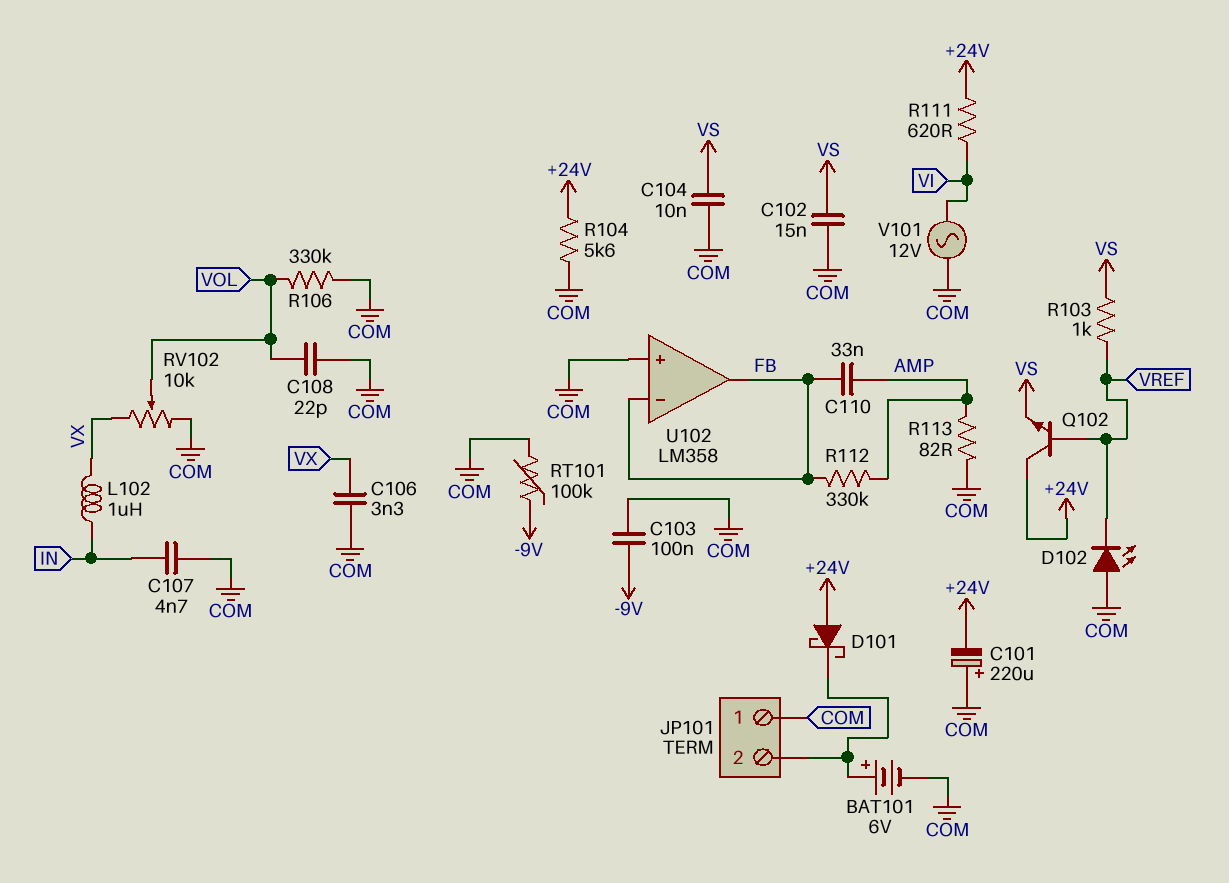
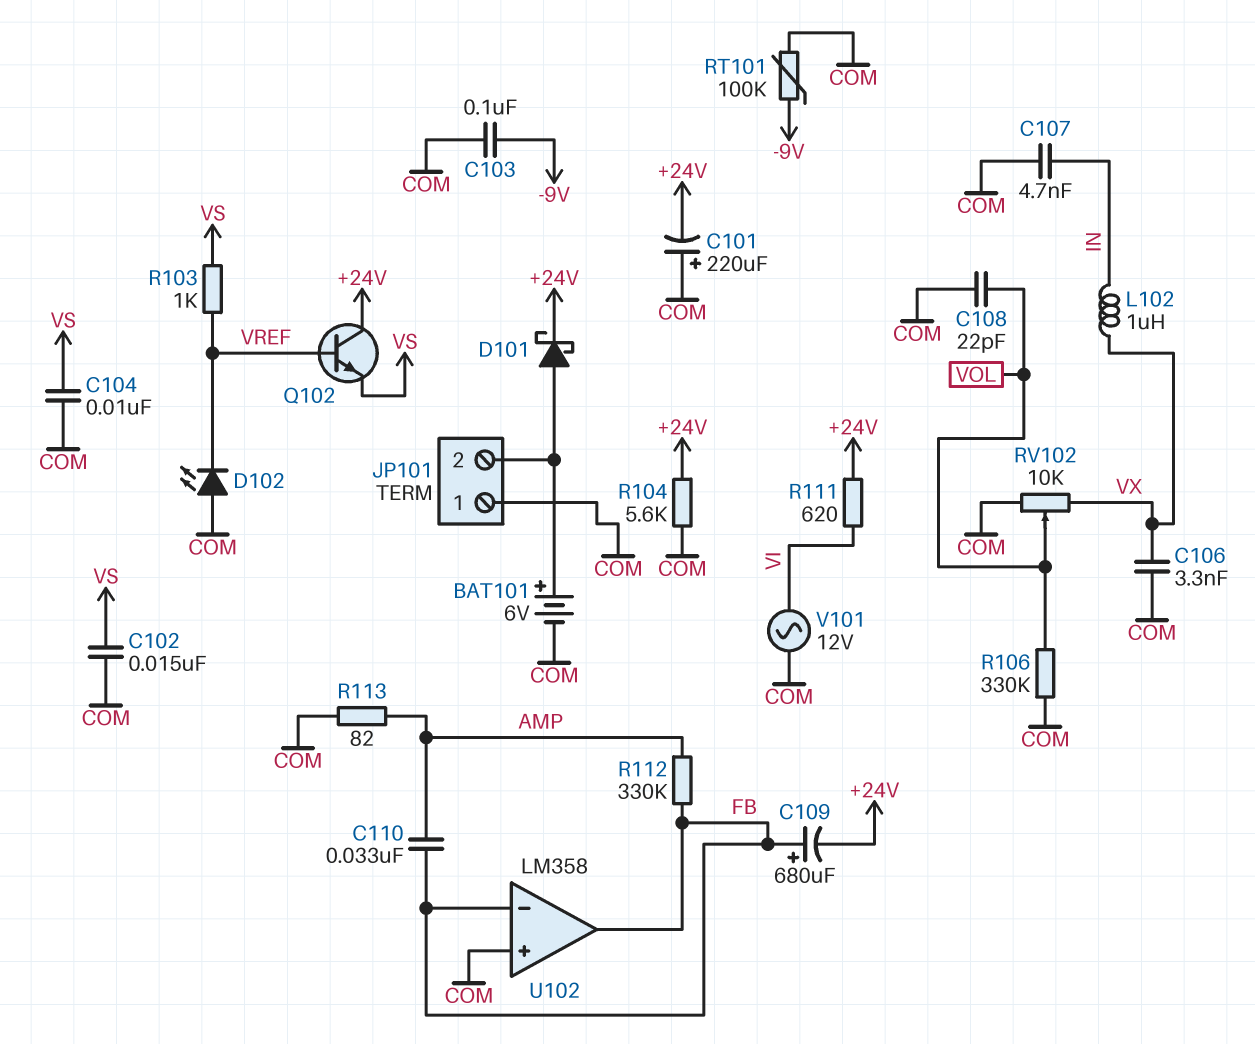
C109: none -> 680uF (plus FB, minus +24V)
D101: schottky (A +24V, K JP101/2) -> schottky (A JP101/2, K +24V)

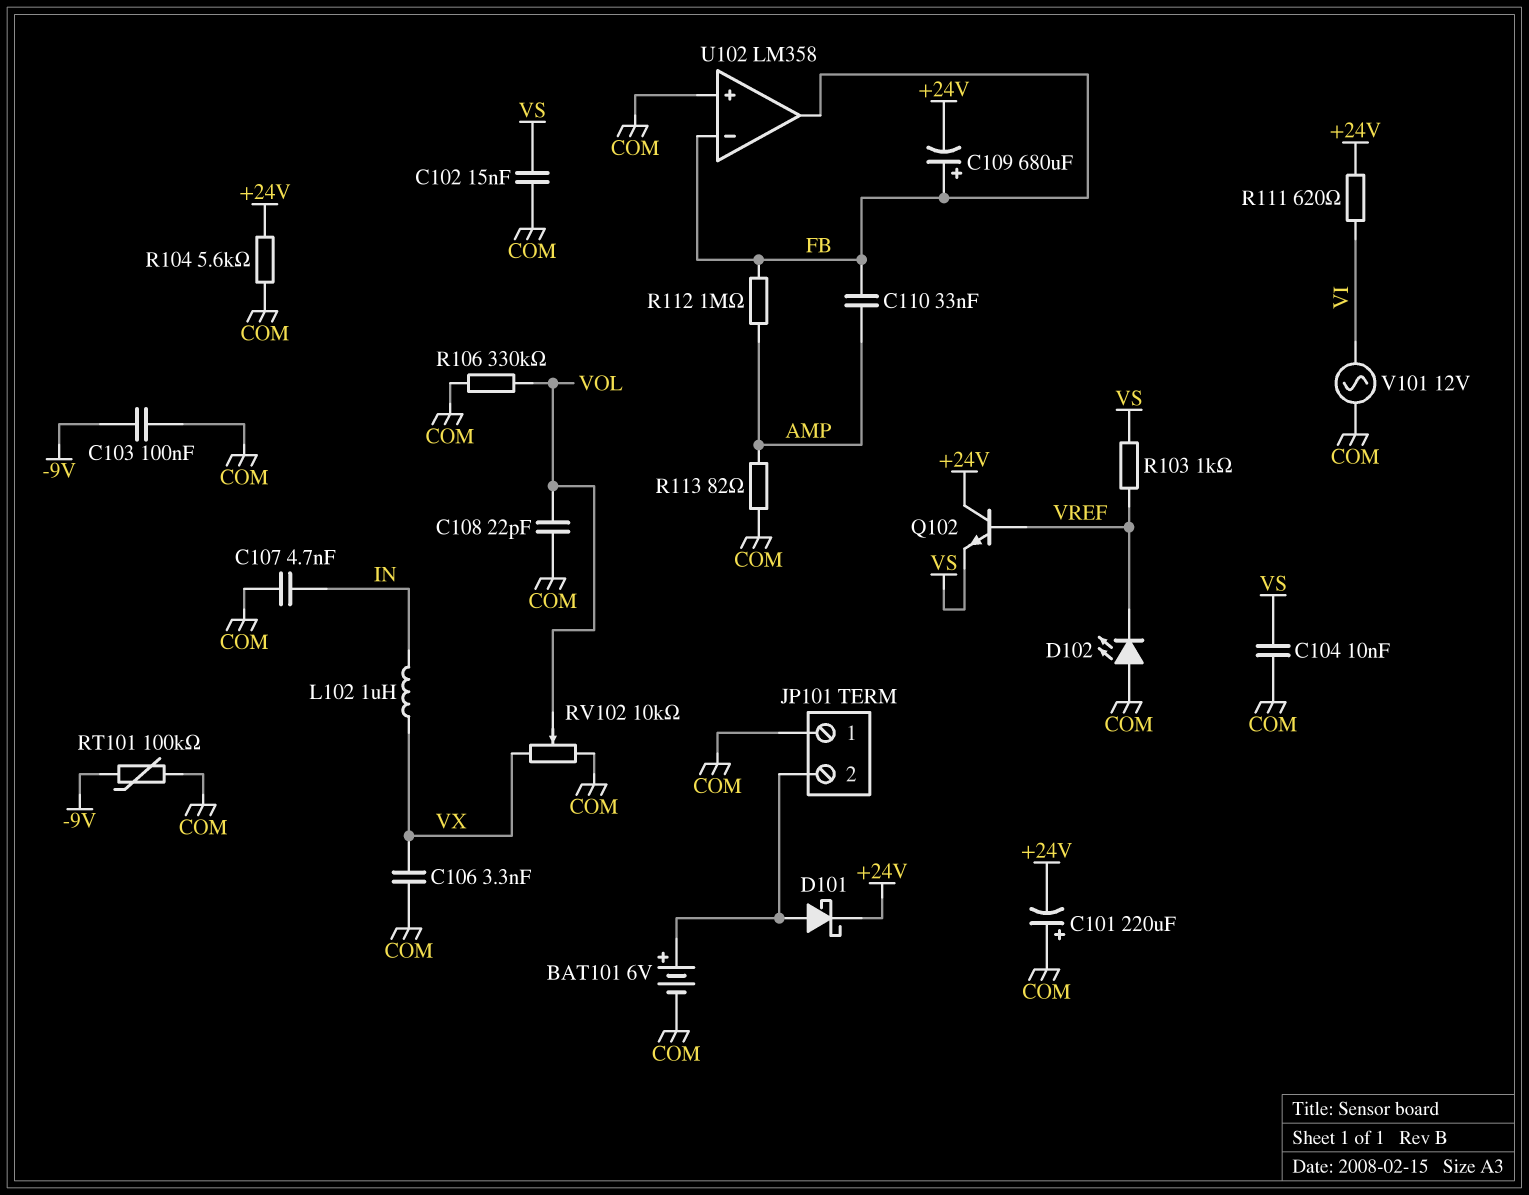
R112: 330k (AMP, FB) -> 1M (AMP, FB)

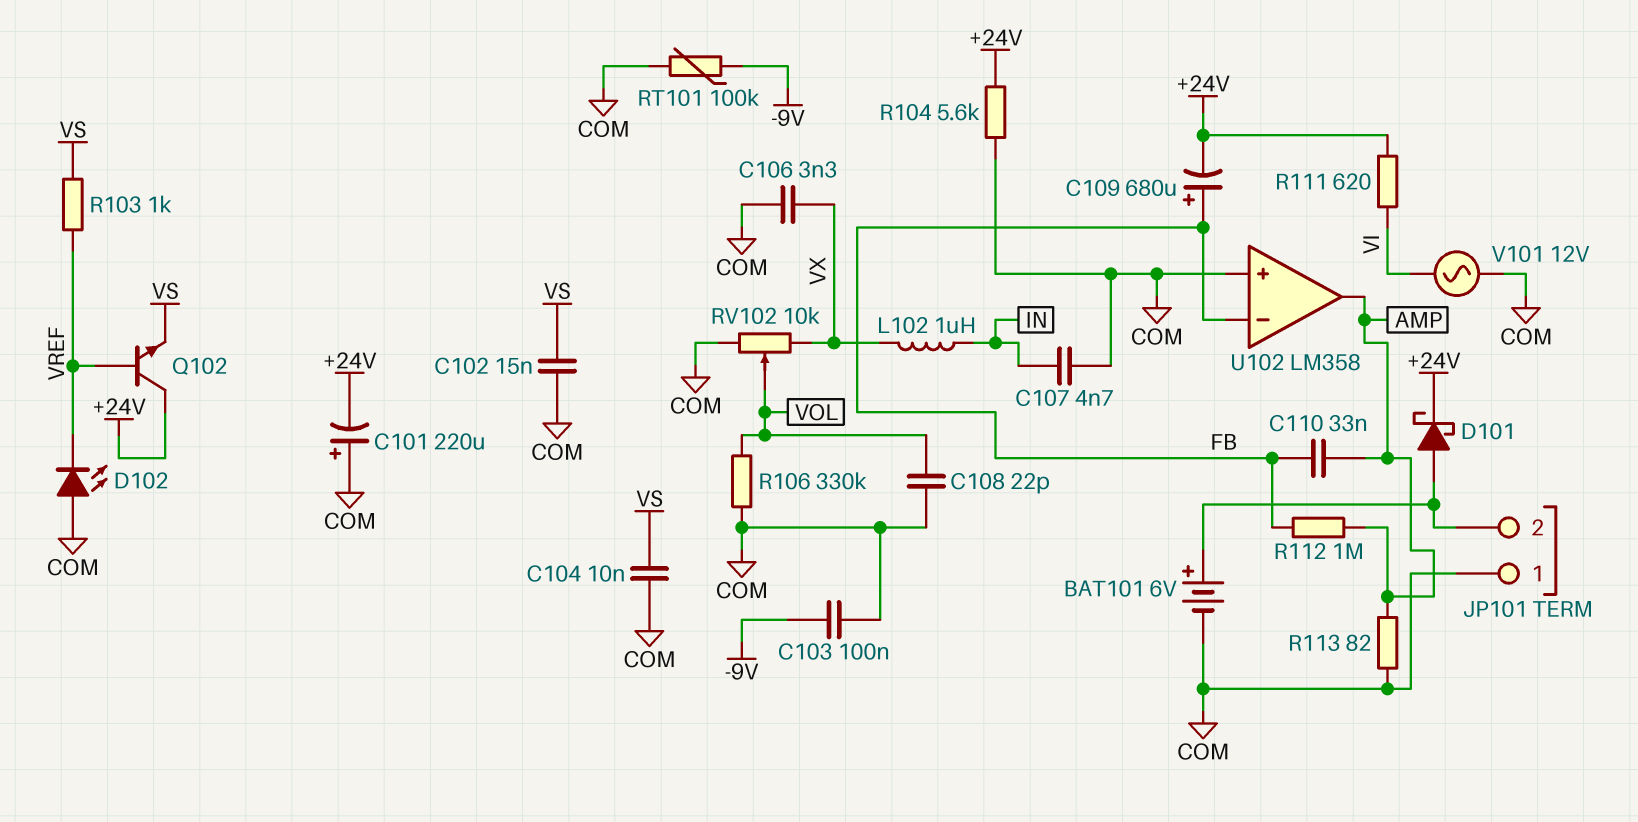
U102 pin out: FB -> AMP

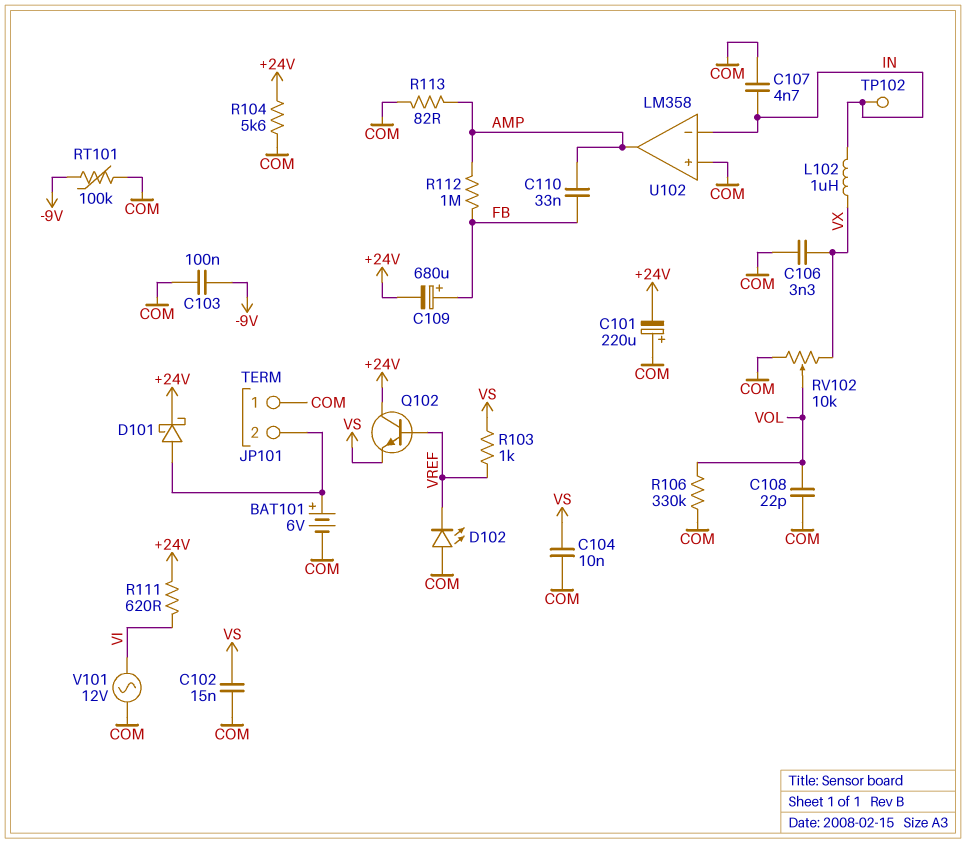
TP102: none -> test point (IN)
U102 pin in-: FB -> IN

